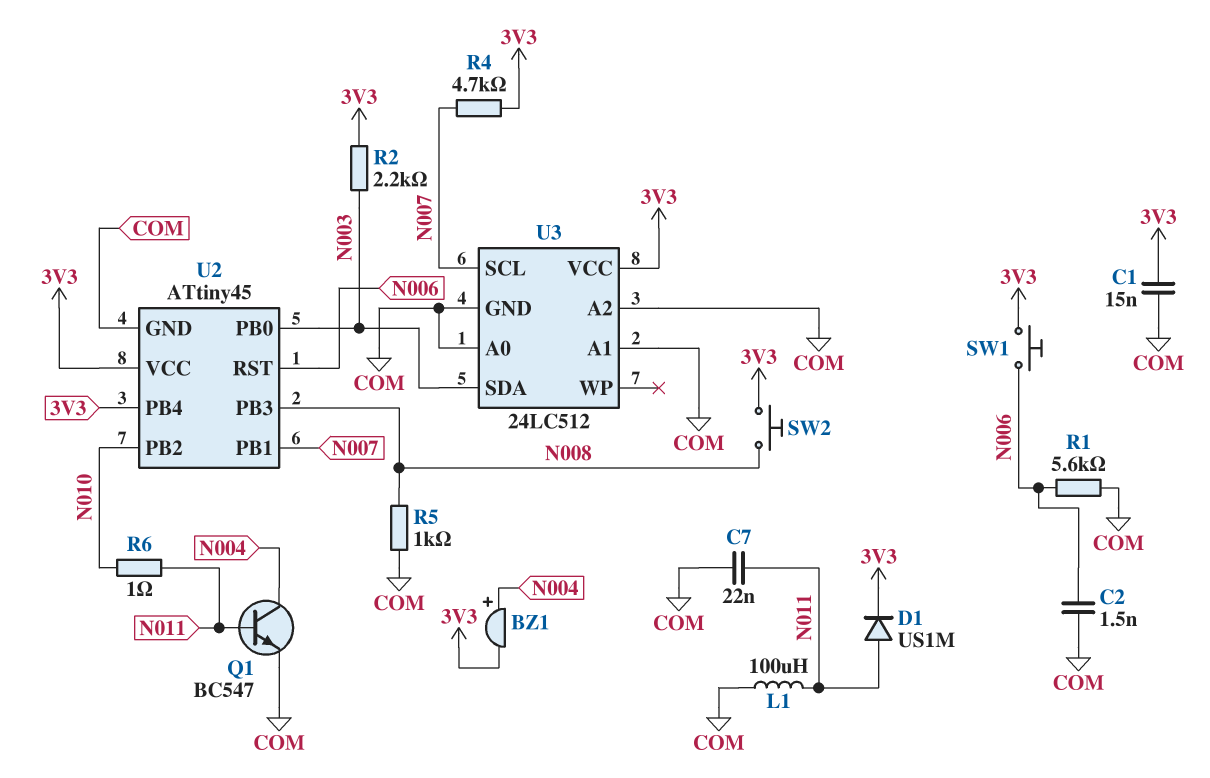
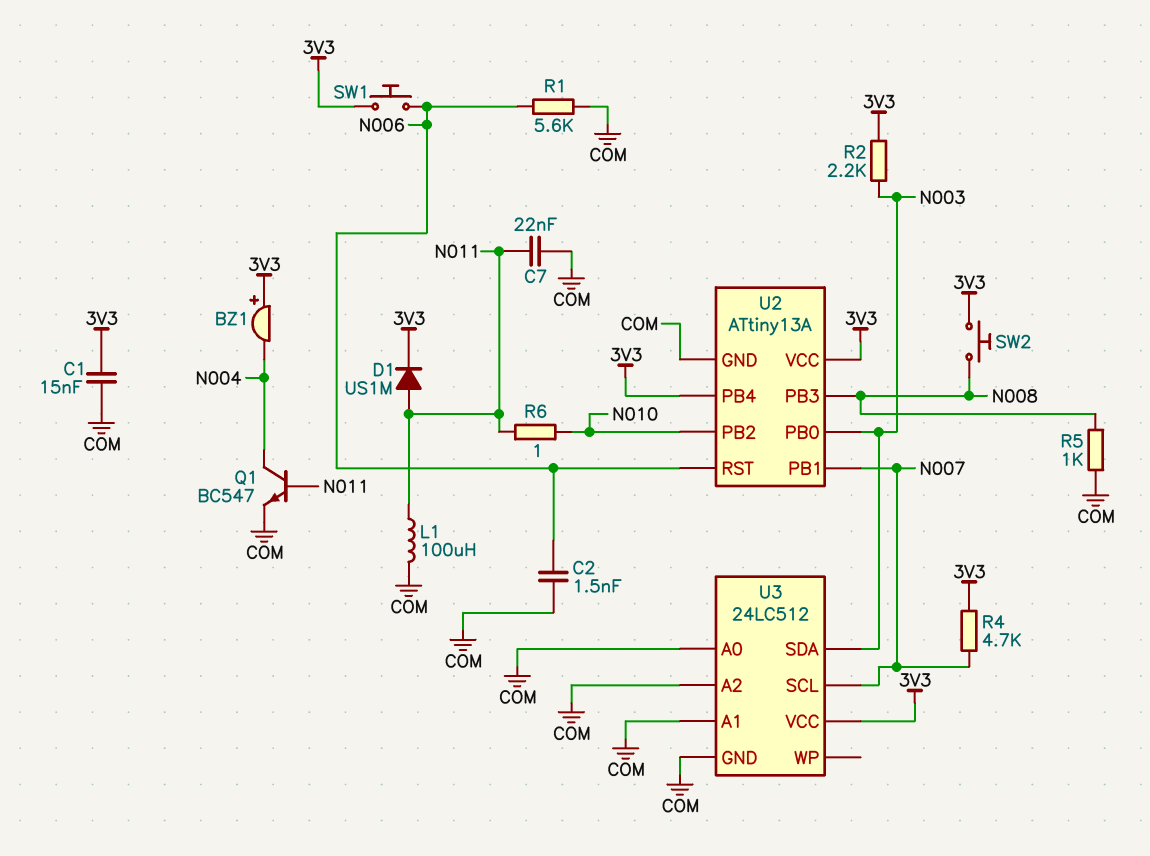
BZ1: buzzer (plus N004, minus 3V3) -> buzzer (plus 3V3, minus N004)
U2: ATtiny45 -> ATtiny13A

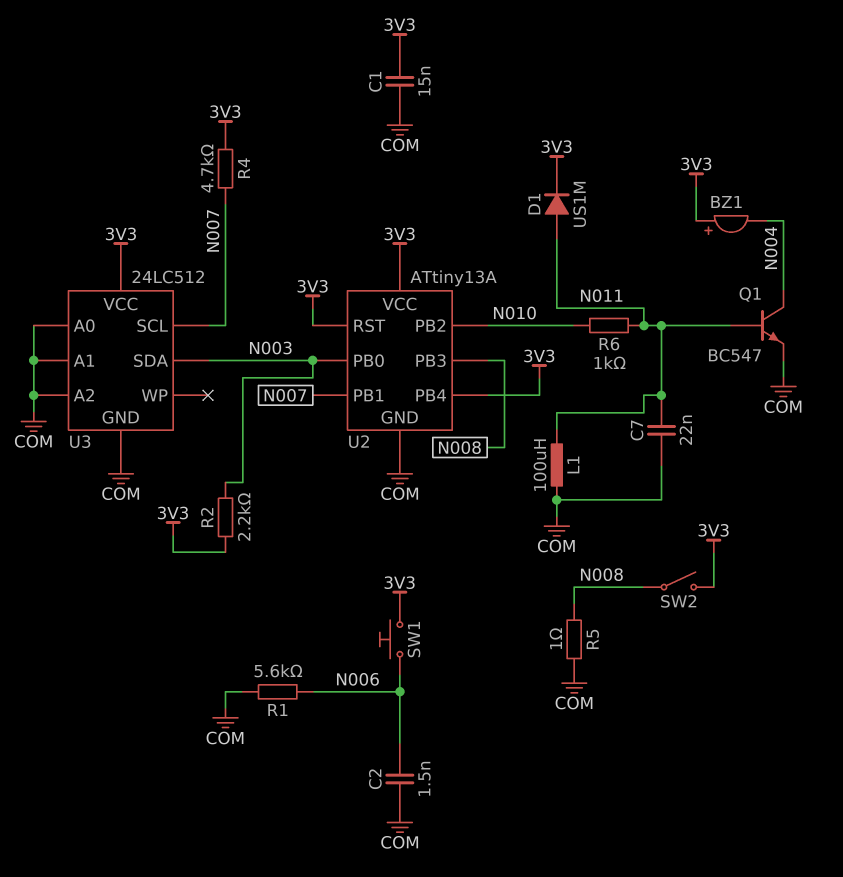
R5: 1k (COM, N008) -> 1 (COM, N008)
R6: 1 (N010, N011) -> 1k (N010, N011)
SW2: button (3V3, N008) -> switch (3V3, N008)
U2 pin RST: N006 -> 3V3

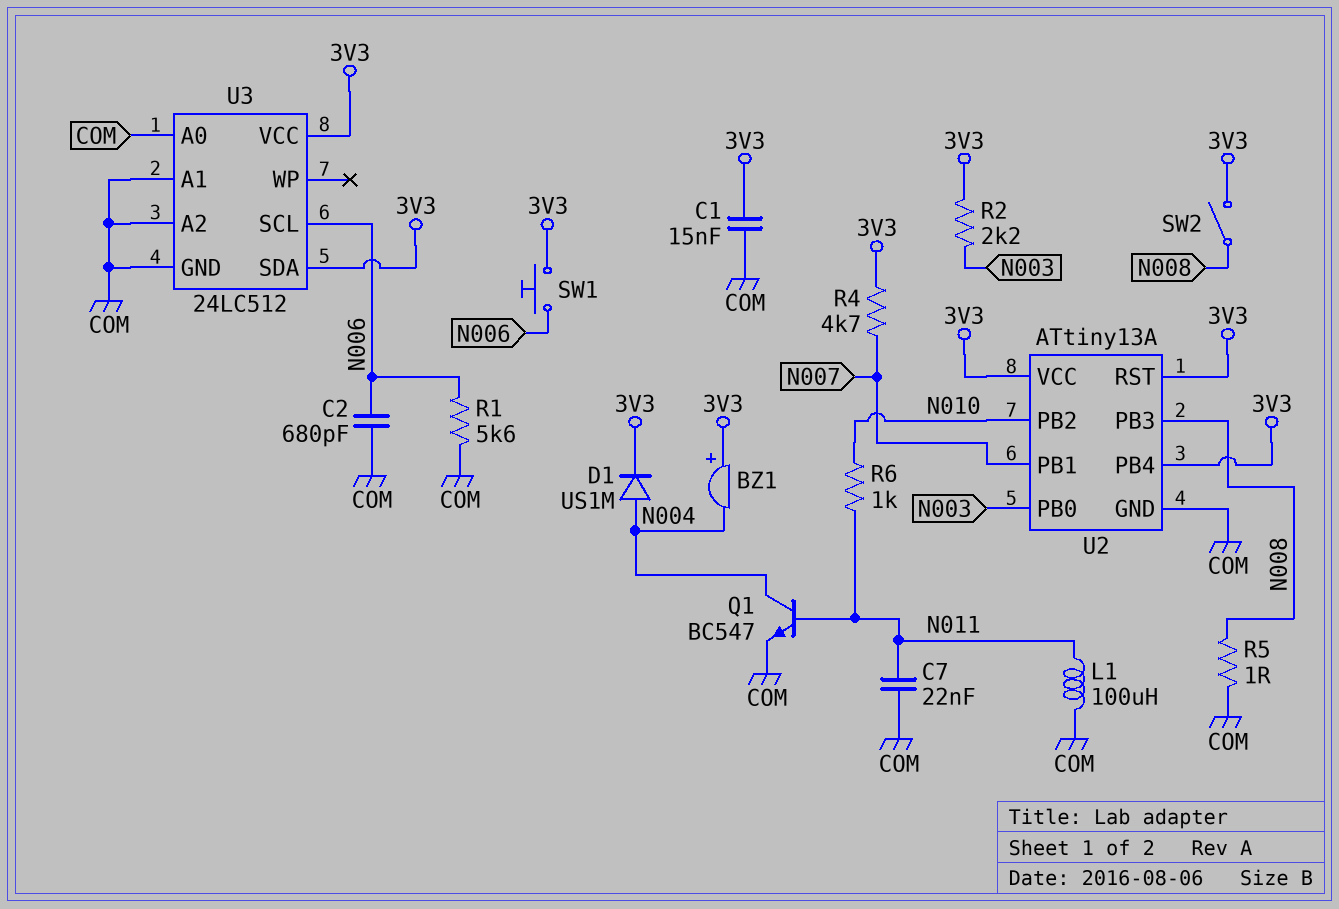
C2: 1.5nF (COM, N006) -> 680pF (COM, N006)
D1: diode US1M (A N011, K 3V3) -> diode US1M (A N004, K 3V3)
U3 pin SCL: N007 -> N006
U3 pin SDA: N003 -> 3V3

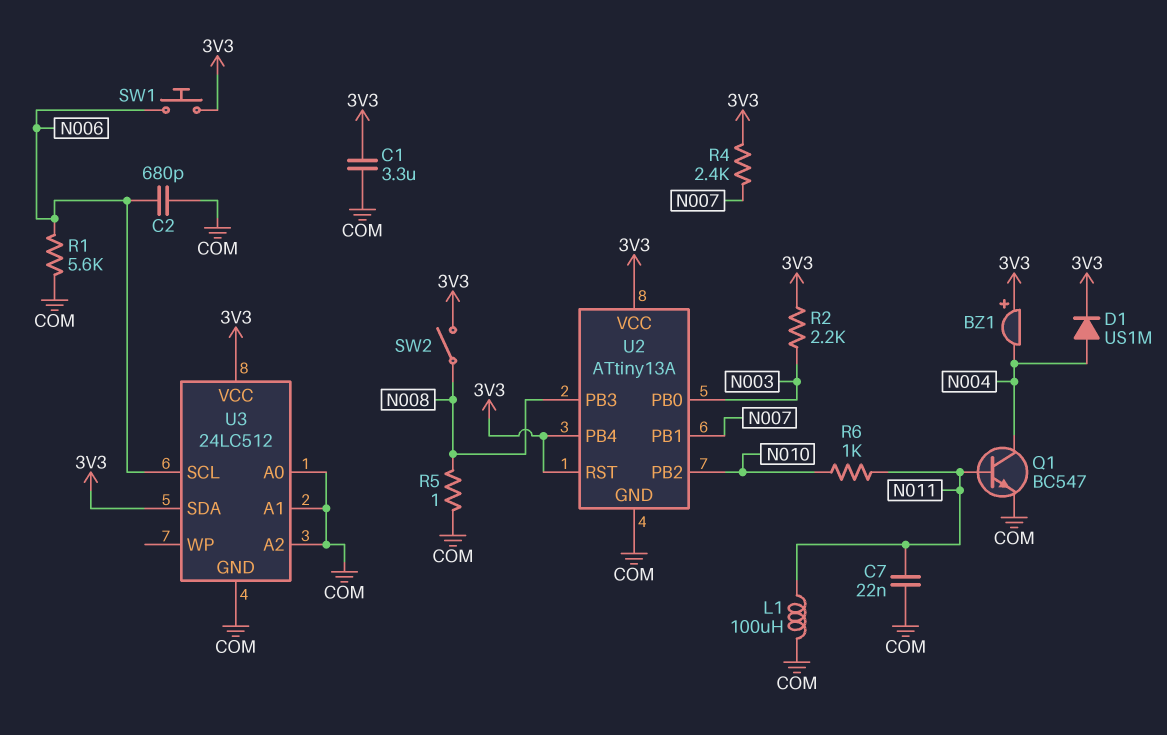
C1: 15nF (3V3, COM) -> 3.3uF (3V3, COM)
R4: 4.7k (3V3, N007) -> 2.4k (3V3, N007)

